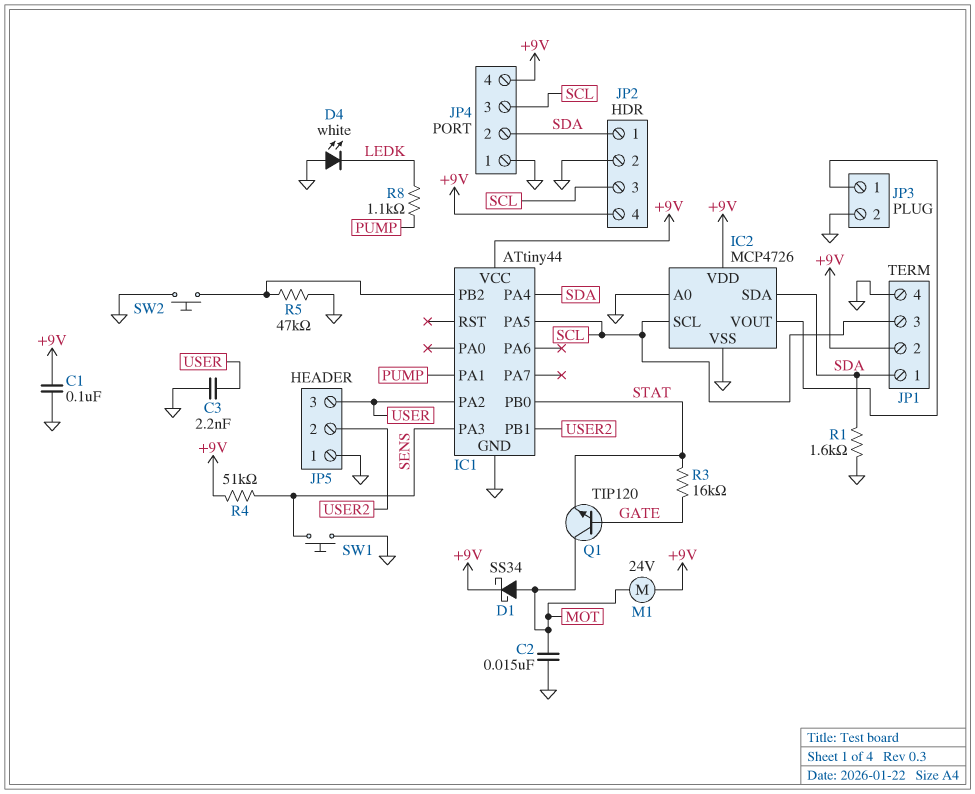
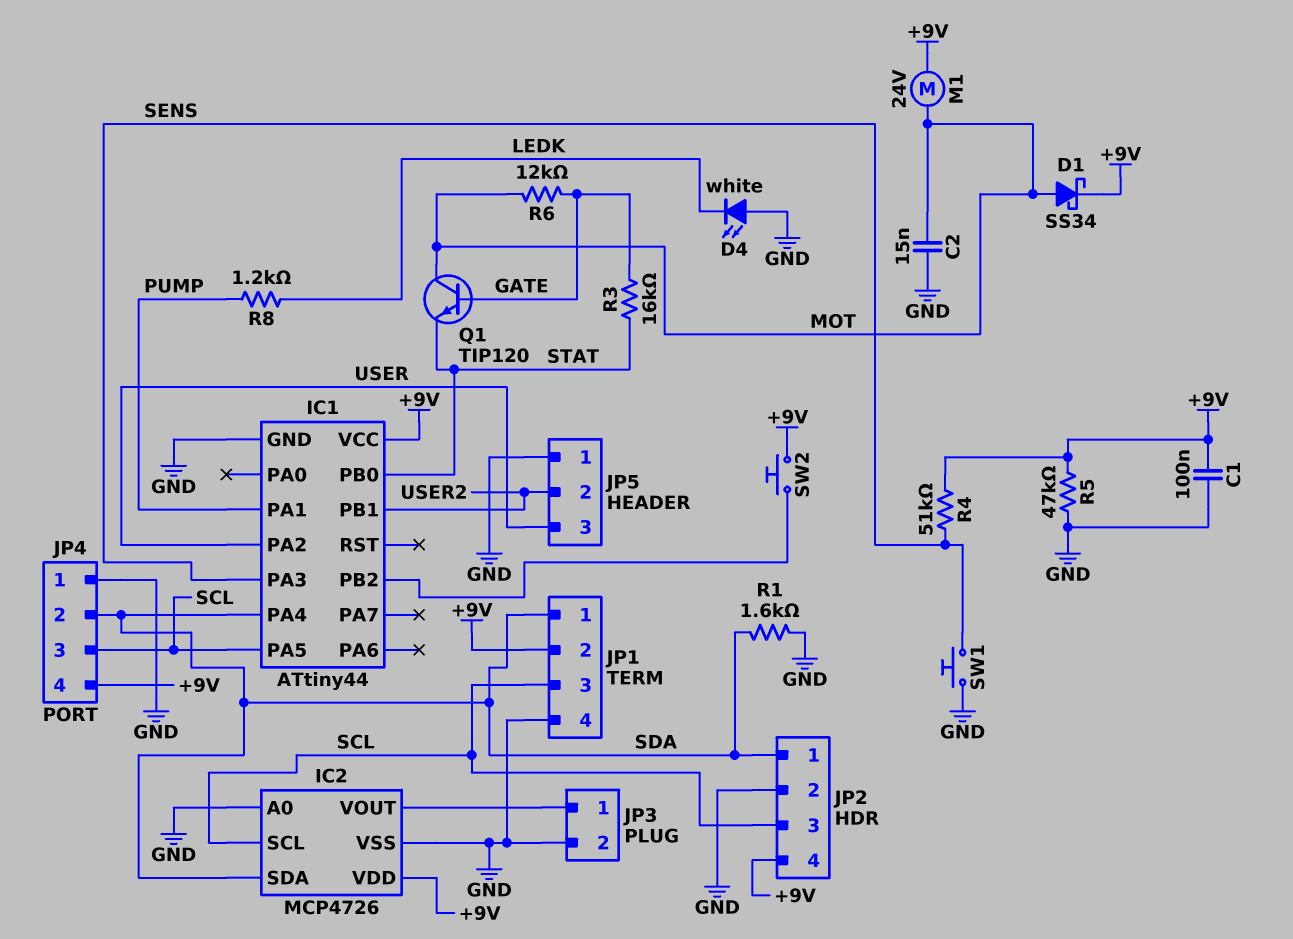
C3: 2.2nF (GND, USER) -> none
R5: 47k (GND, IC1/PB2) -> 47k (+9V, GND)
R6: none -> 12k (GATE, MOT)
R8: 1.1k (LEDK, PUMP) -> 1.2k (LEDK, PUMP)
SW2: button (GND, IC1/PB2) -> button (+9V, IC1/PB2)

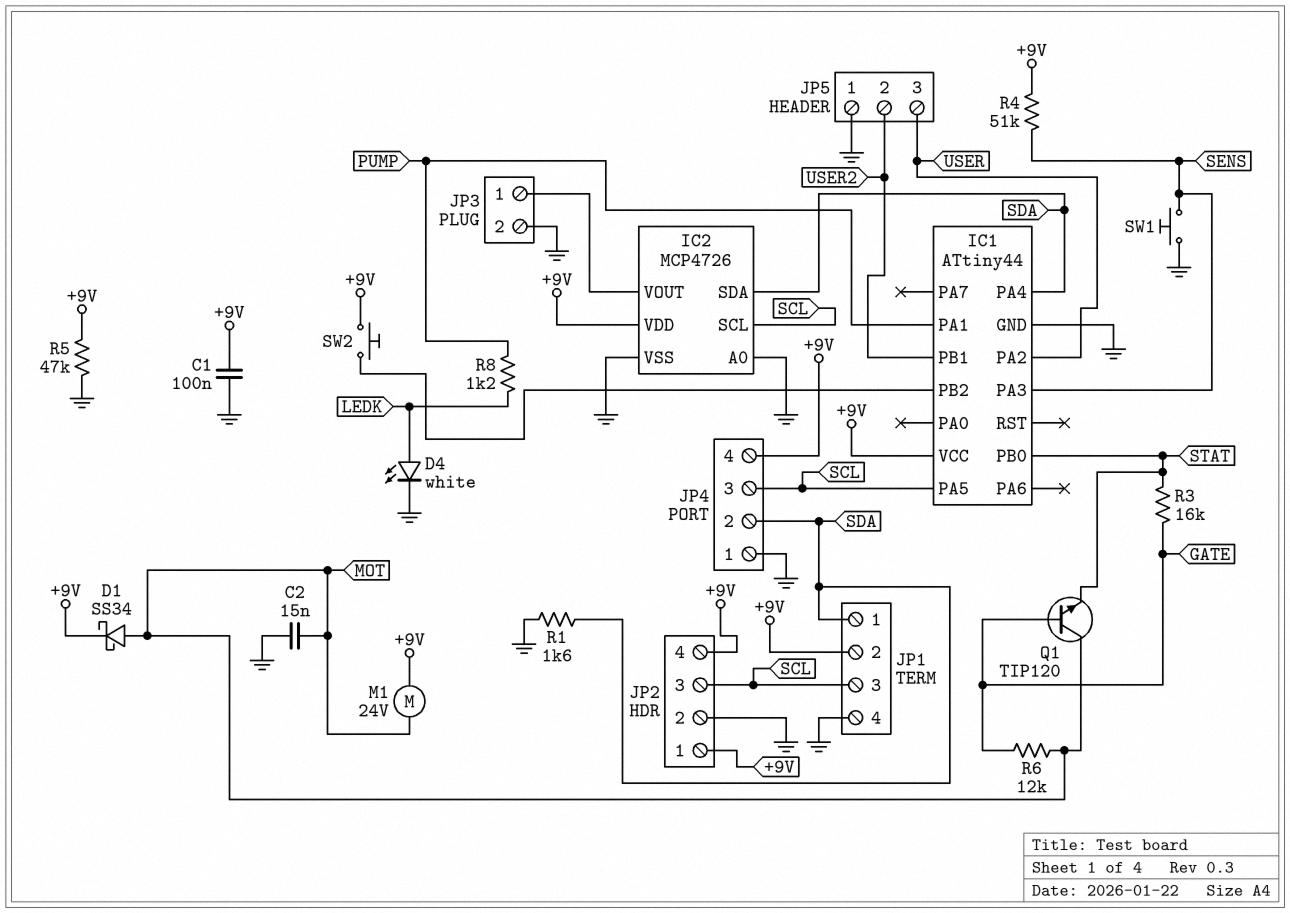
D4: LED white (A GND, K LEDK) -> LED white (A LEDK, K GND)
JP2 pin 1: SDA -> +9V

